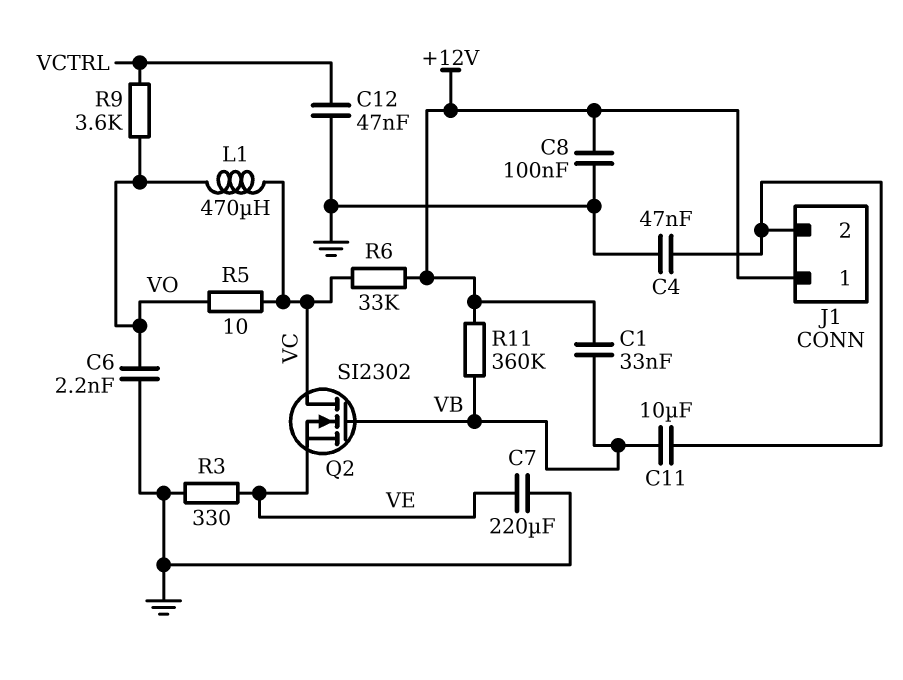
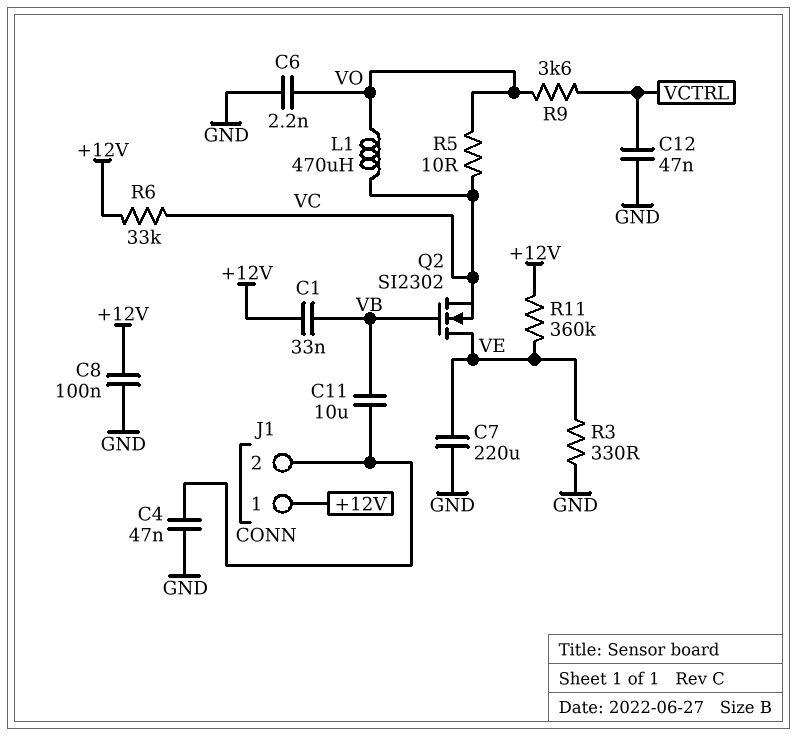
Q2: NMOS SI2302 (G VB, D VC, S VE) -> NMOS SI2302 (G VB, D VE, S VC)
R11: 360k (+12V, VB) -> 360k (+12V, VE)

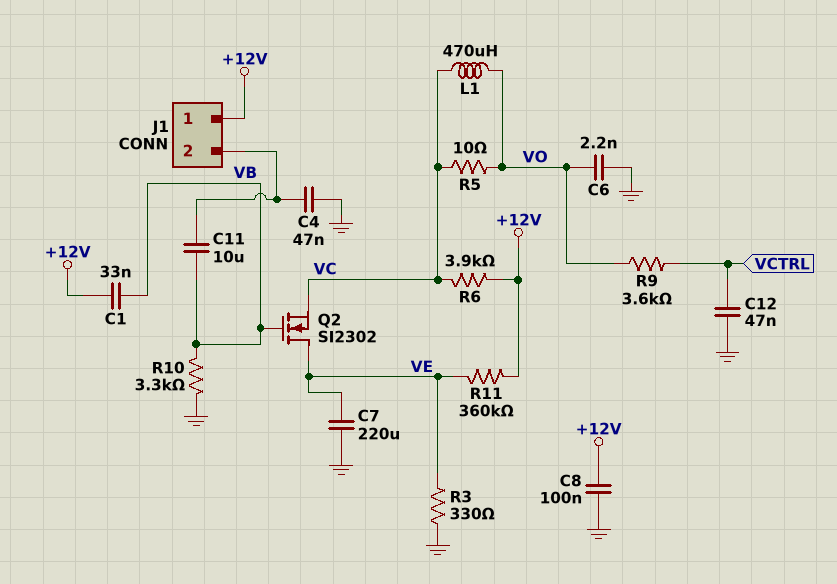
R6: 33k (+12V, VC) -> 3.9k (+12V, VC)
R10: none -> 3.3k (GND, VB)

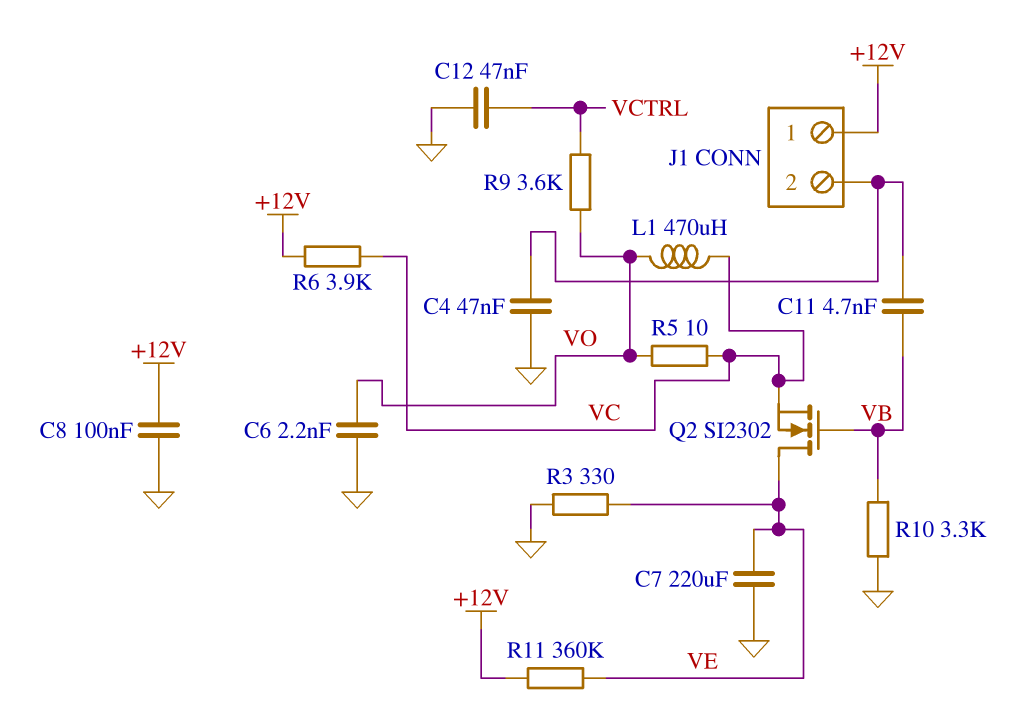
C1: 33nF (+12V, VB) -> none
C11: 10uF (J1/2, VB) -> 4.7nF (J1/2, VB)

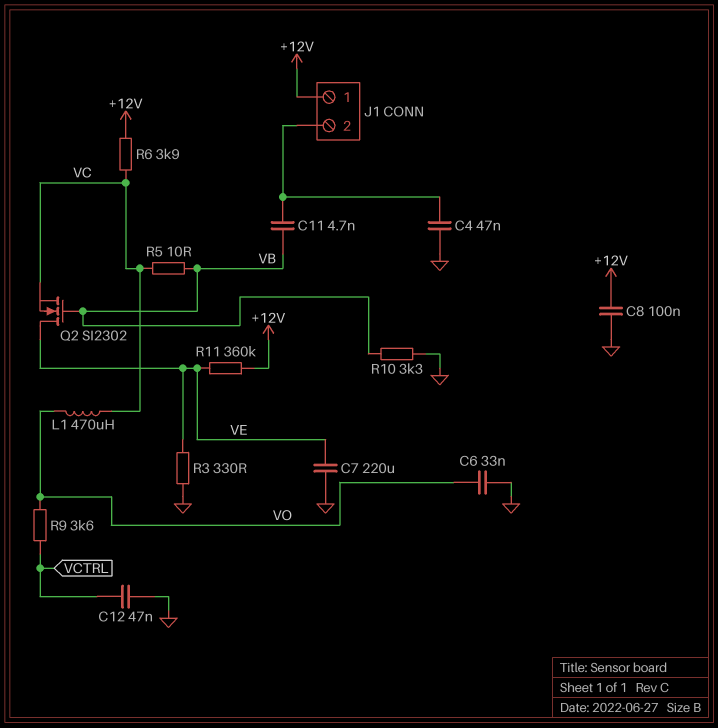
C6: 2.2nF (GND, VO) -> 33nF (GND, VO)
R5: 10 (VC, VO) -> 10 (VB, VC)

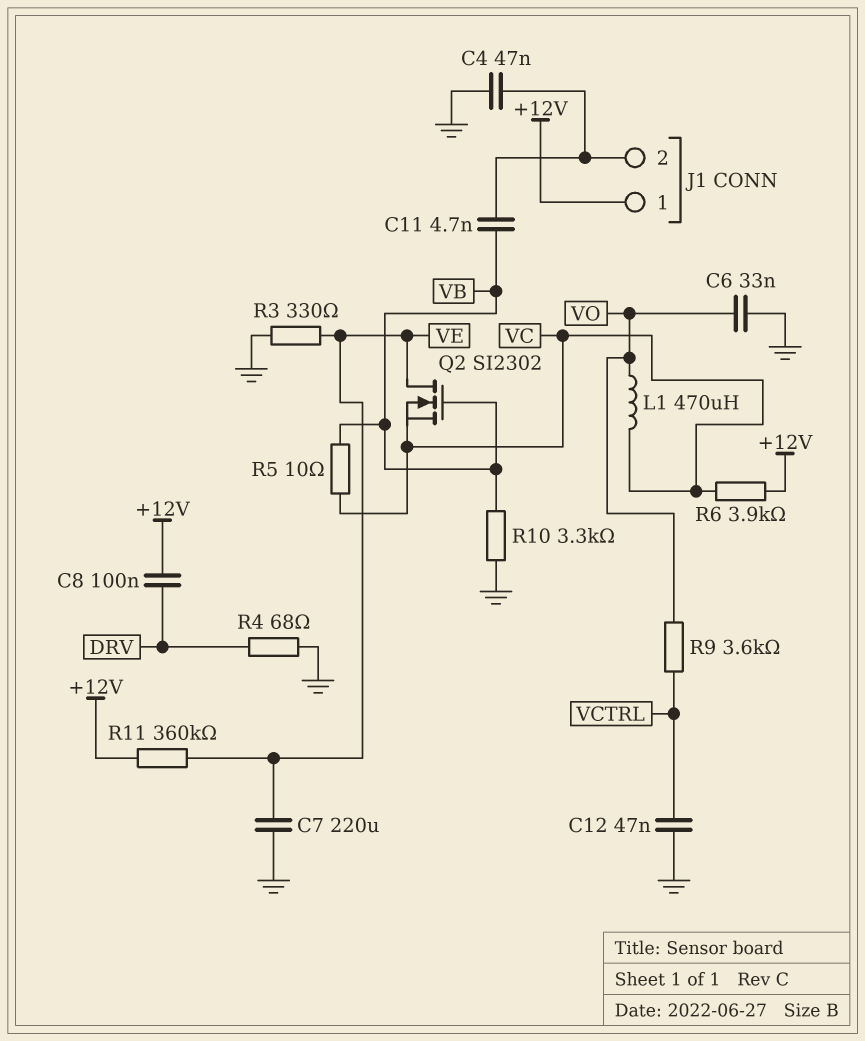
C8: 100nF (+12V, GND) -> 100nF (+12V, DRV)
R4: none -> 68 (DRV, GND)

